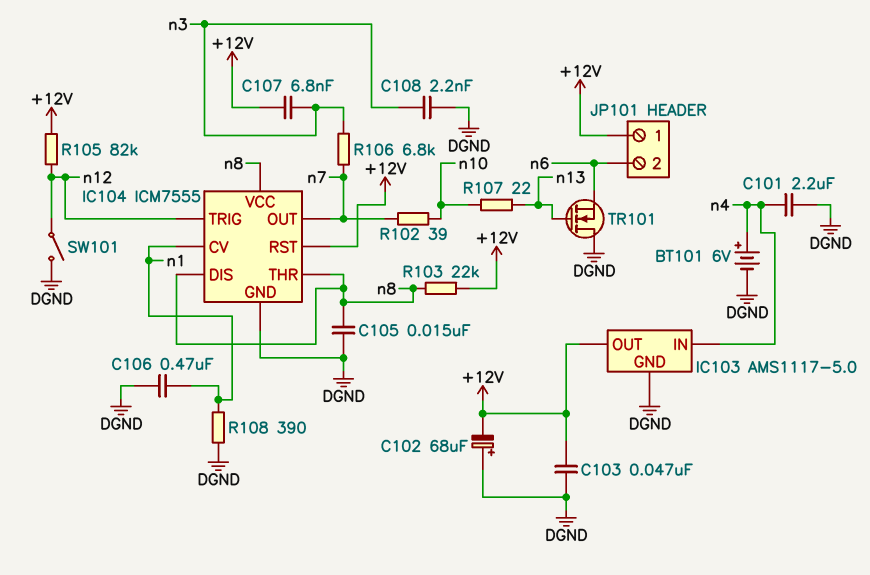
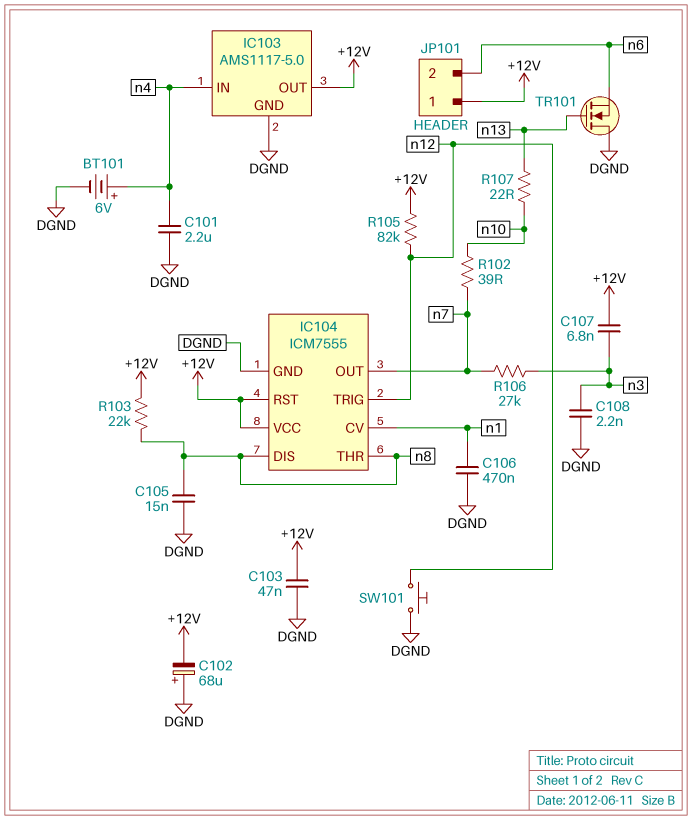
IC104 pin VCC: n8 -> +12V
R106: 6.8k (n3, n7) -> 27k (n3, n7)
R108: 390 (DGND, n1) -> none
SW101: switch (DGND, n12) -> button (DGND, n12)

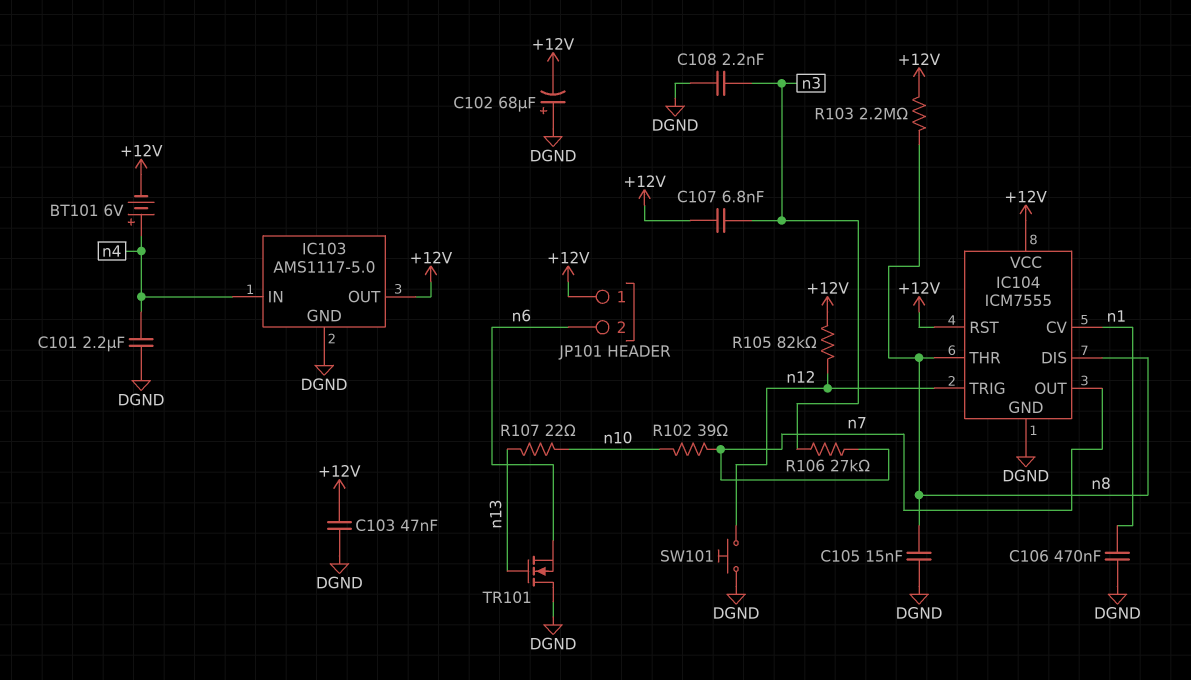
BT101: 6V (plus n4, minus DGND) -> 6V (plus n4, minus +12V)
R103: 22k (+12V, n8) -> 2.2M (+12V, n8)

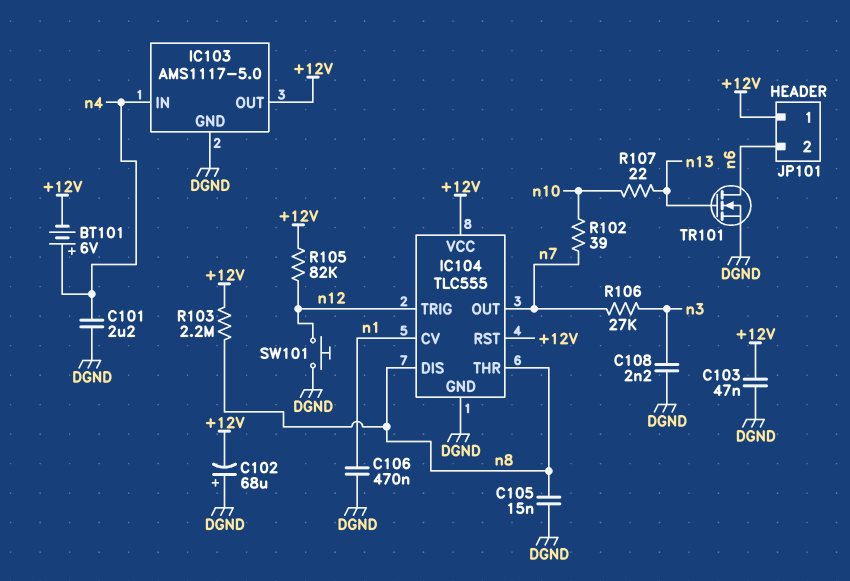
C107: 6.8nF (+12V, n3) -> none
IC104: ICM7555 -> TLC555
TR101: NMOS (G n13, D DGND, S n6) -> NMOS (G n13, D n6, S DGND)

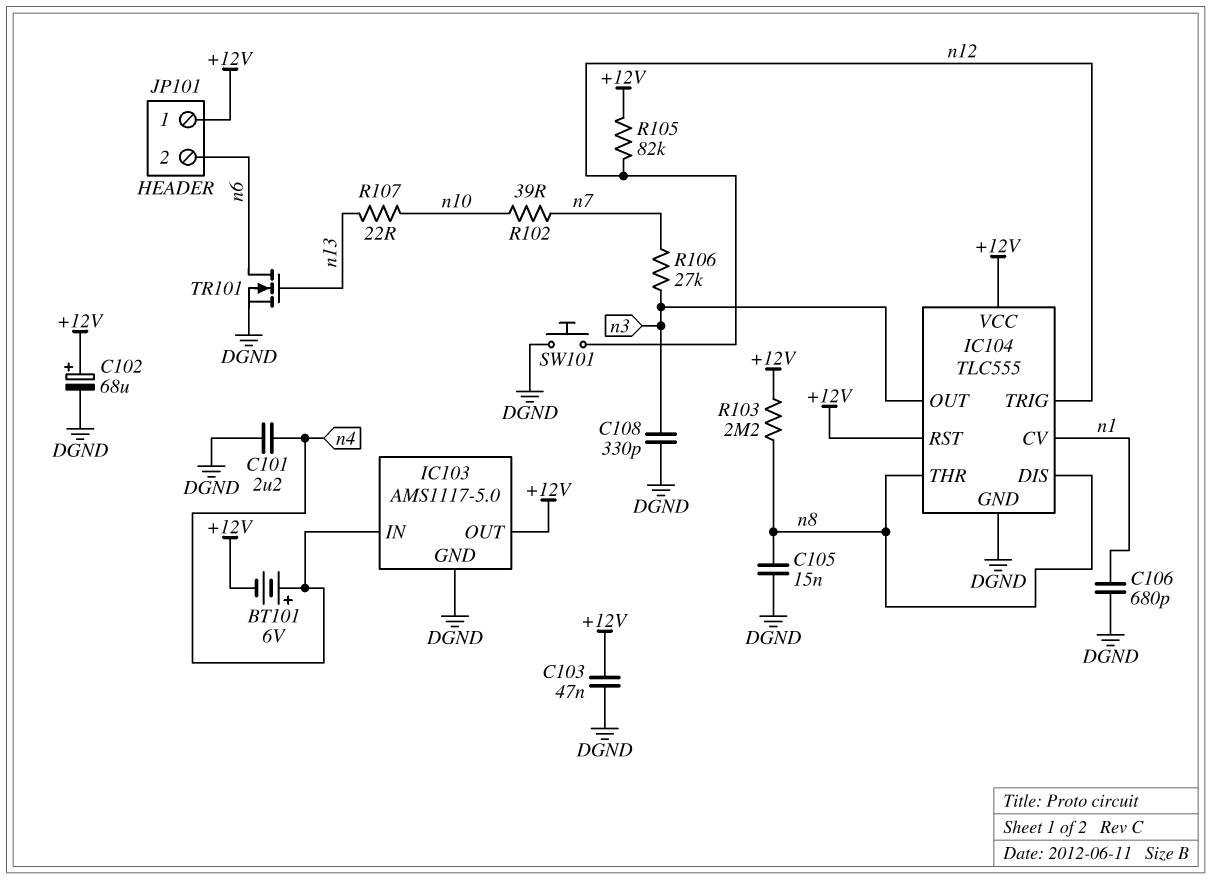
C102: 68uF (plus DGND, minus +12V) -> 68uF (plus +12V, minus DGND)
C106: 470nF (DGND, n1) -> 680pF (DGND, n1)
C108: 2.2nF (DGND, n3) -> 330pF (DGND, n3)
IC104 pin OUT: n7 -> n3

